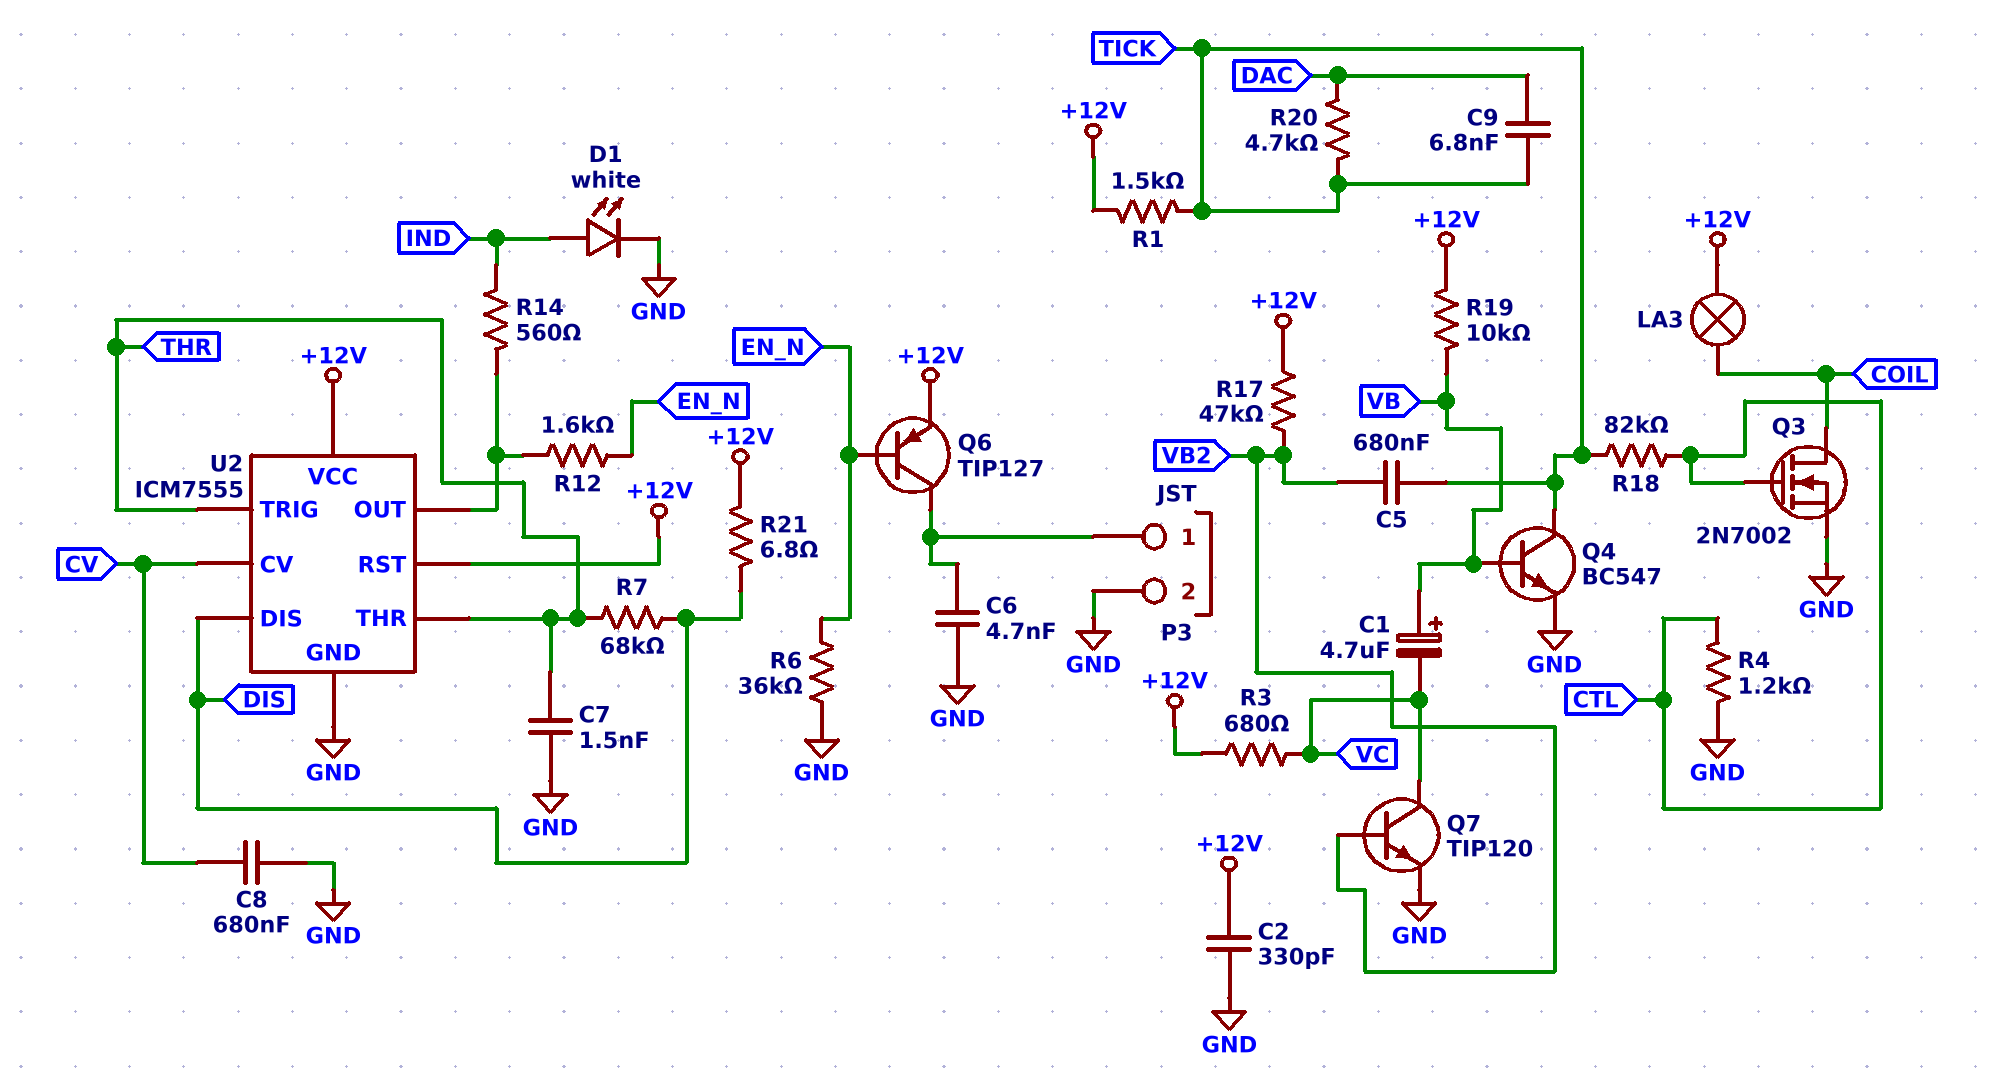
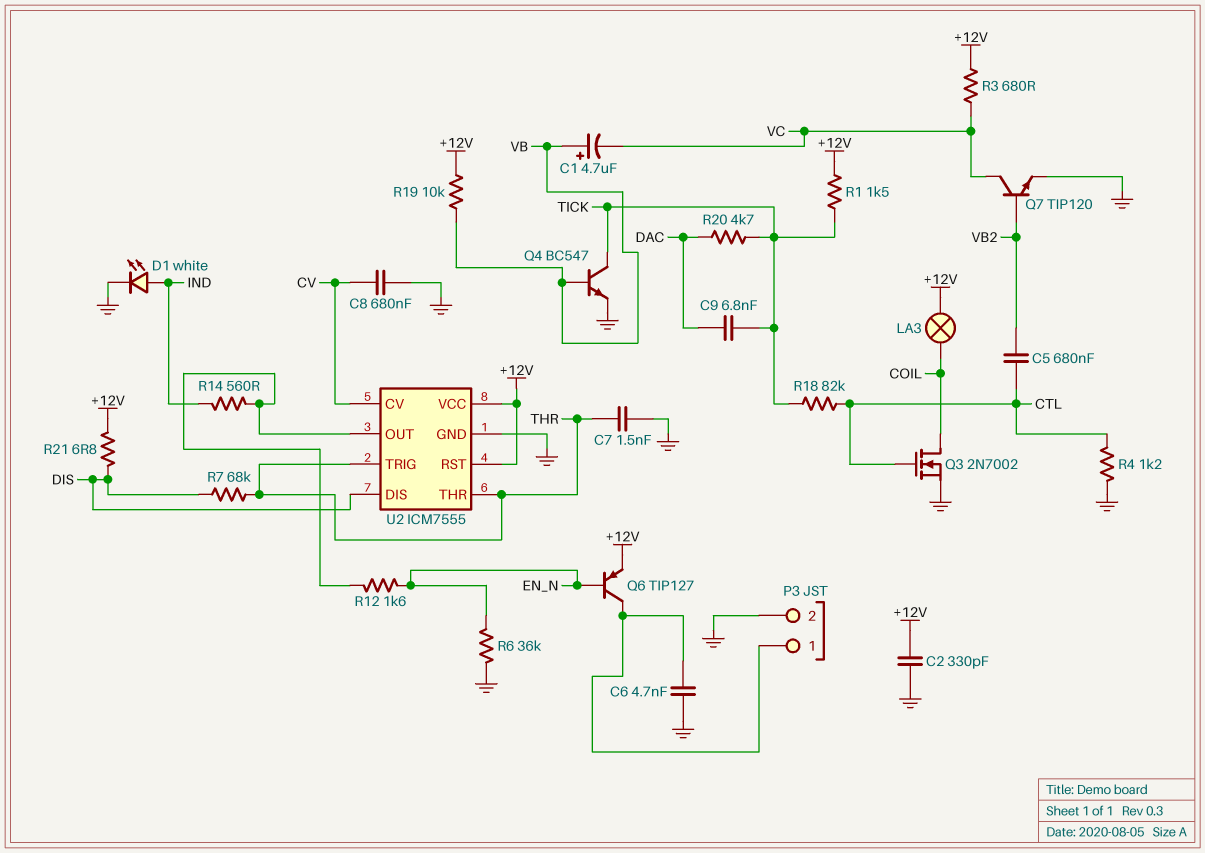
C5: 680nF (TICK, VB2) -> 680nF (CTL, VB2)
R17: 47k (+12V, VB2) -> none

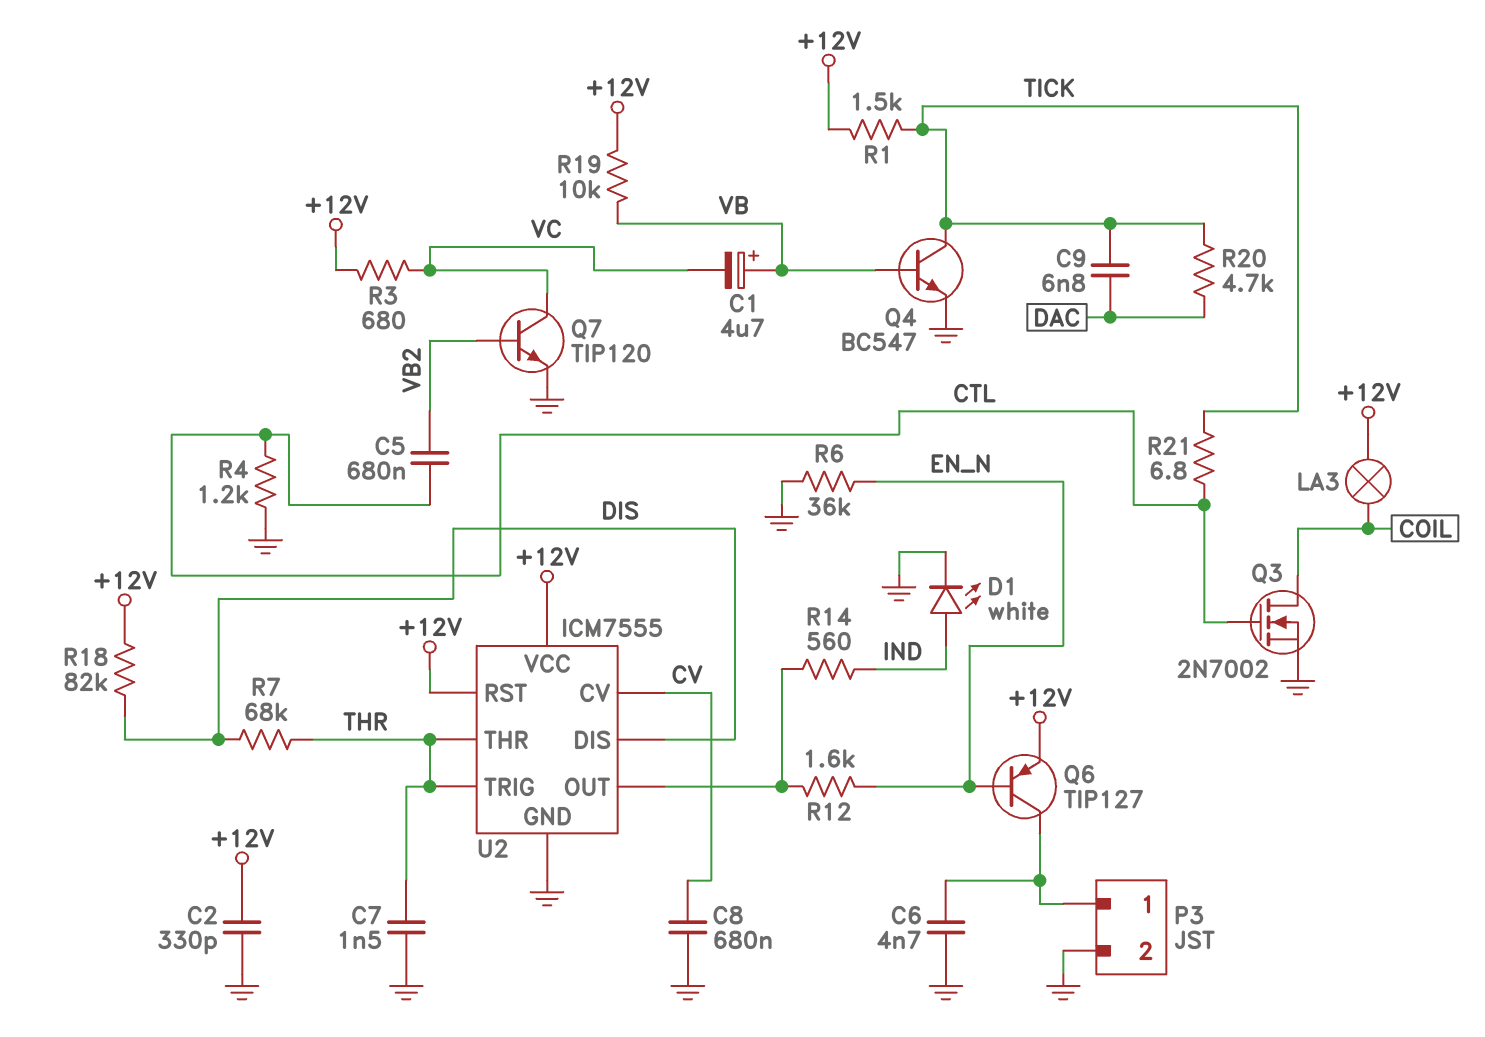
R18: 82k (CTL, TICK) -> 82k (+12V, DIS)
R21: 6.8 (+12V, DIS) -> 6.8 (CTL, TICK)

